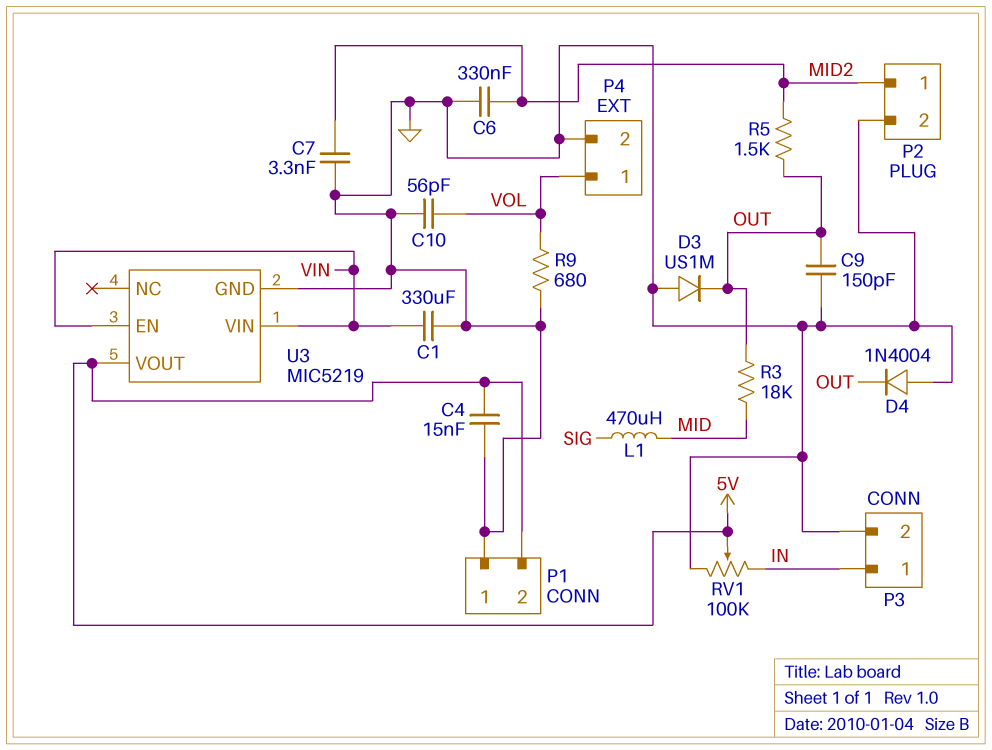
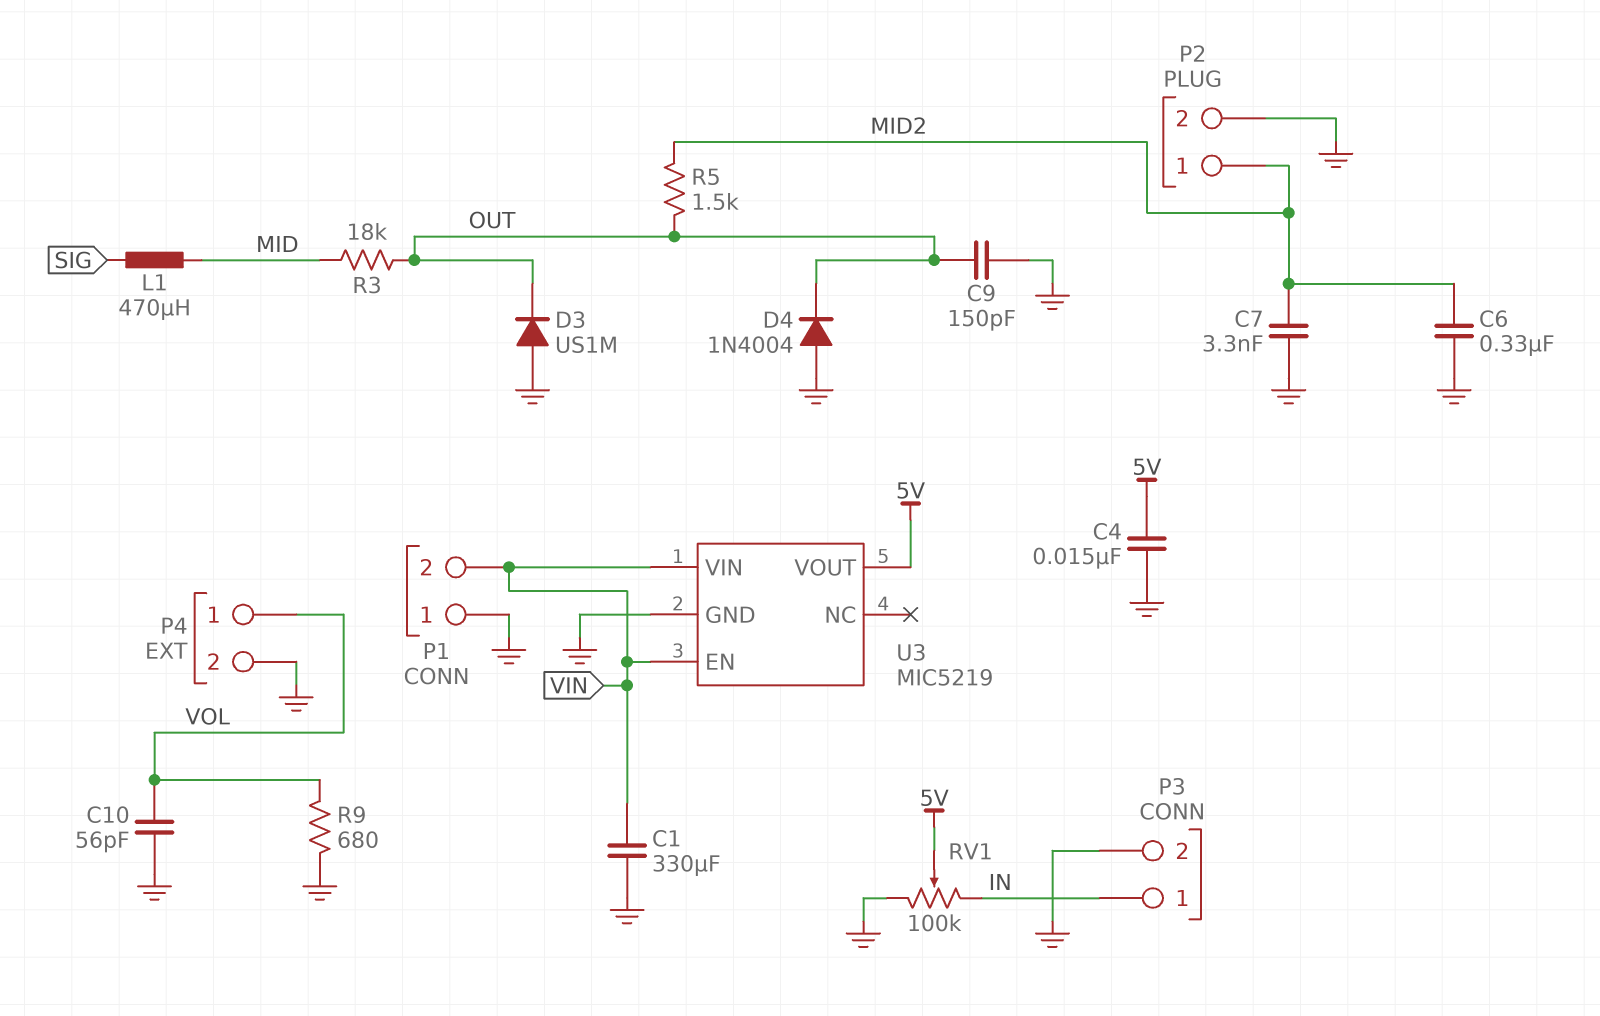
P1 pin 2: 5V -> VIN

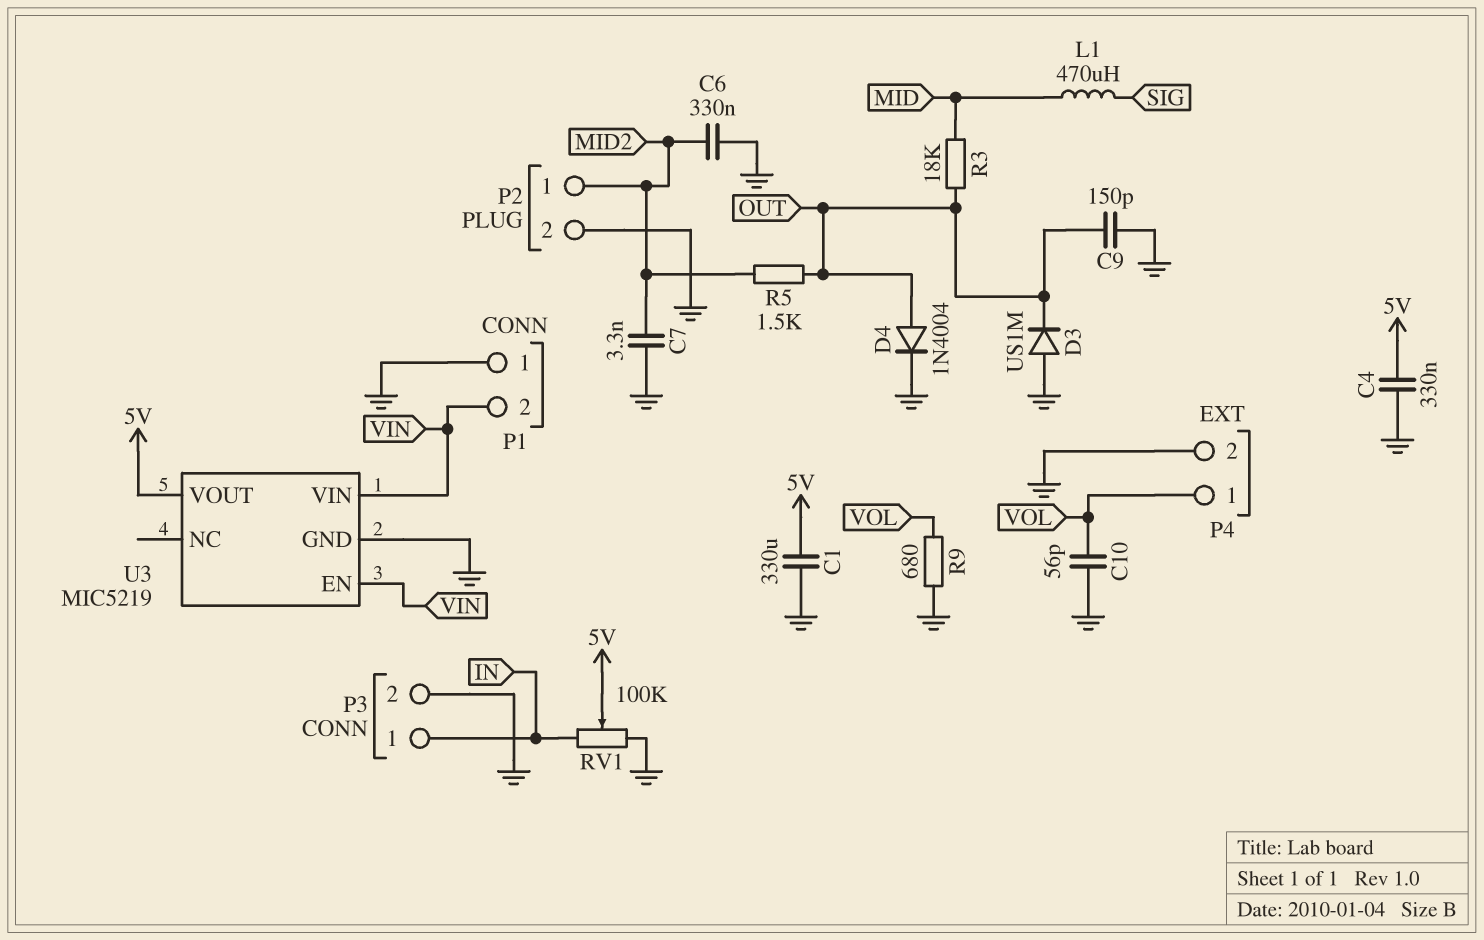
C1: 330uF (GND, VIN) -> 330uF (5V, GND)
C4: 15nF (5V, GND) -> 330nF (5V, GND)
D4: diode 1N4004 (A GND, K OUT) -> diode 1N4004 (A OUT, K GND)

